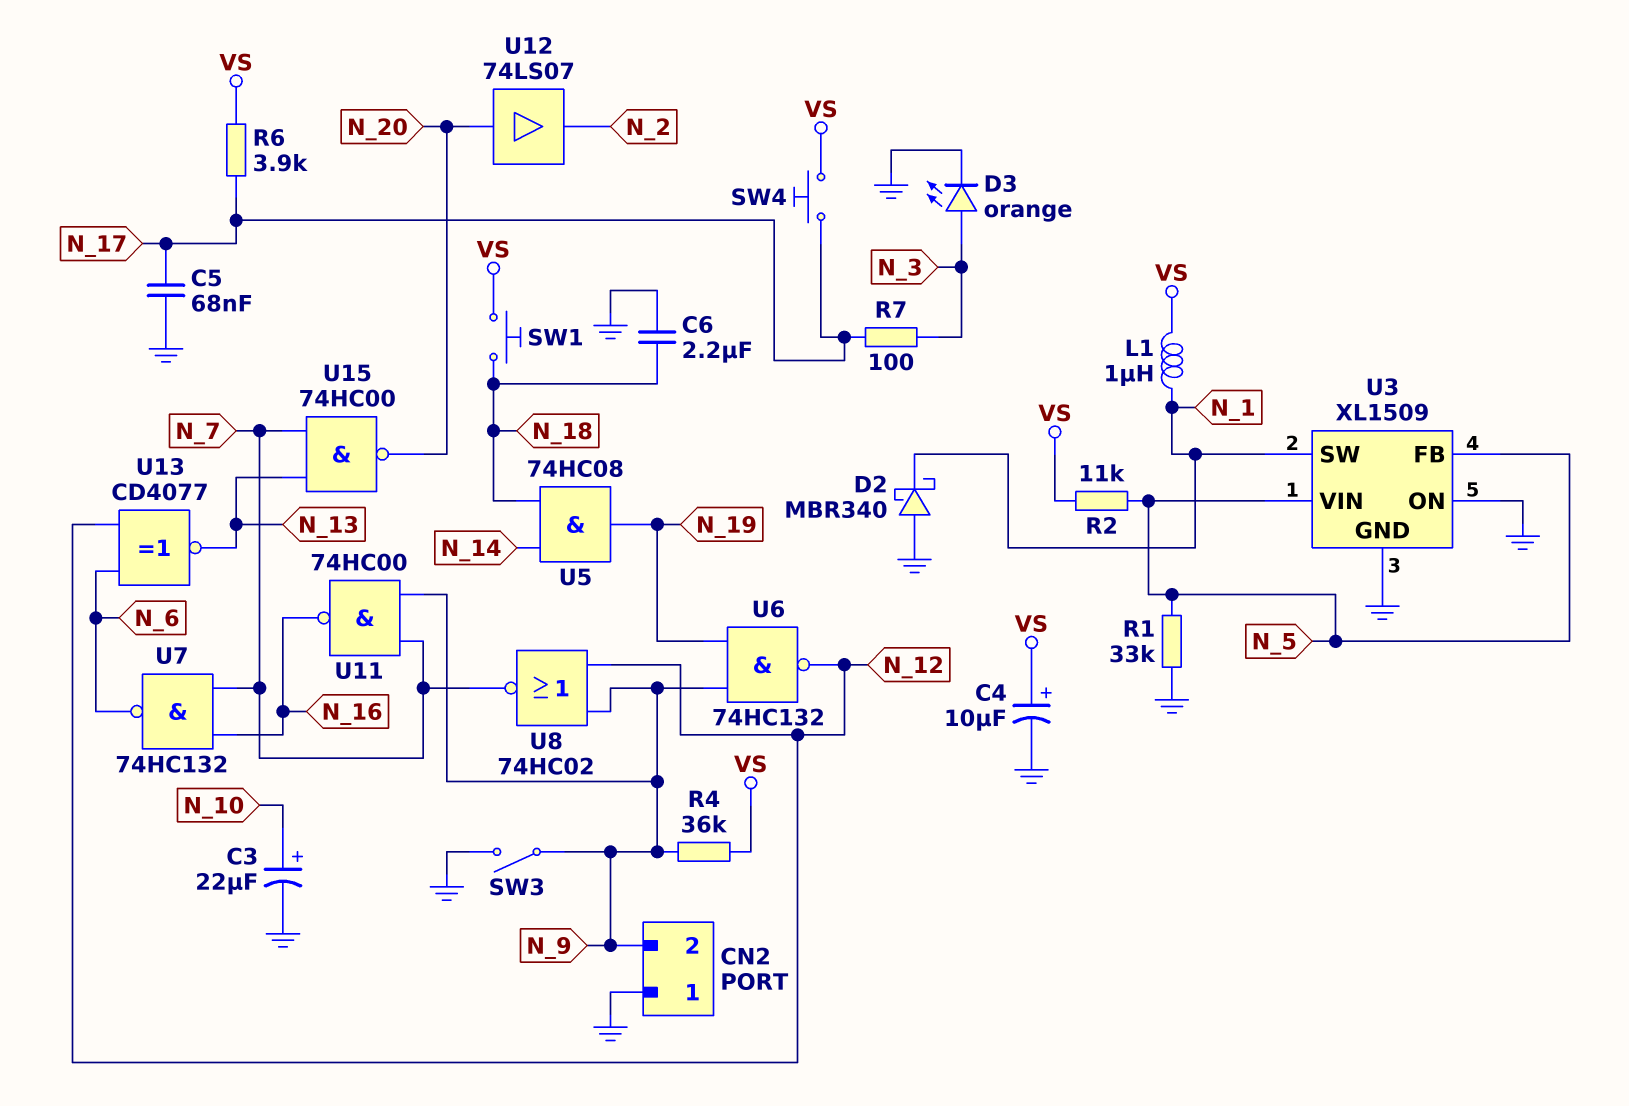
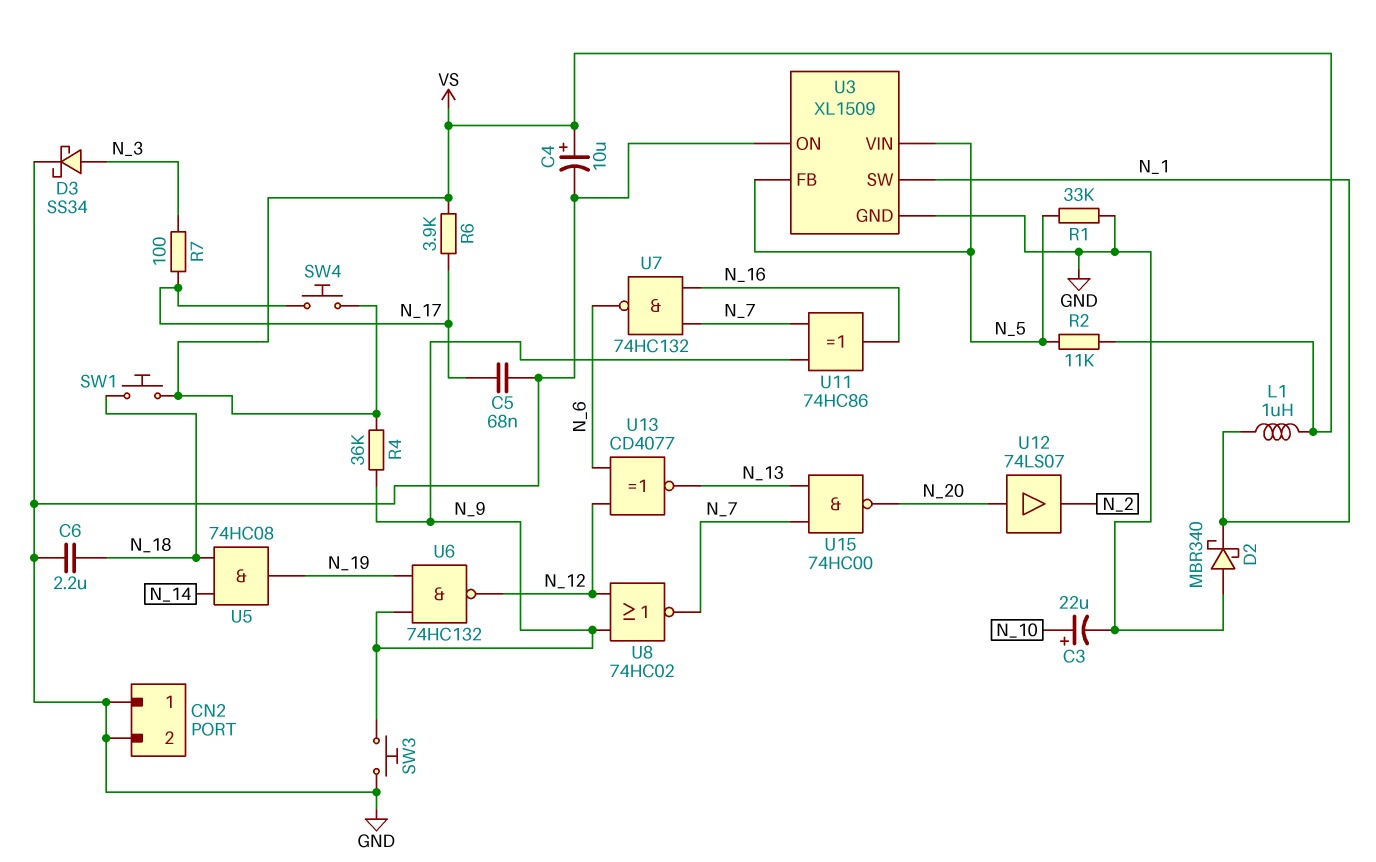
CN2 pin 2: N_9 -> GND
D3: LED orange (A N_3, K GND) -> schottky SS34 (A N_3, K GND)
SW3: switch (GND, N_9) -> button (GND, N_9)
U11: NAND 74HC00 (in N_7, in N_9, out N_16) -> XOR 74HC86 (in N_7, in N_9, out N_16)

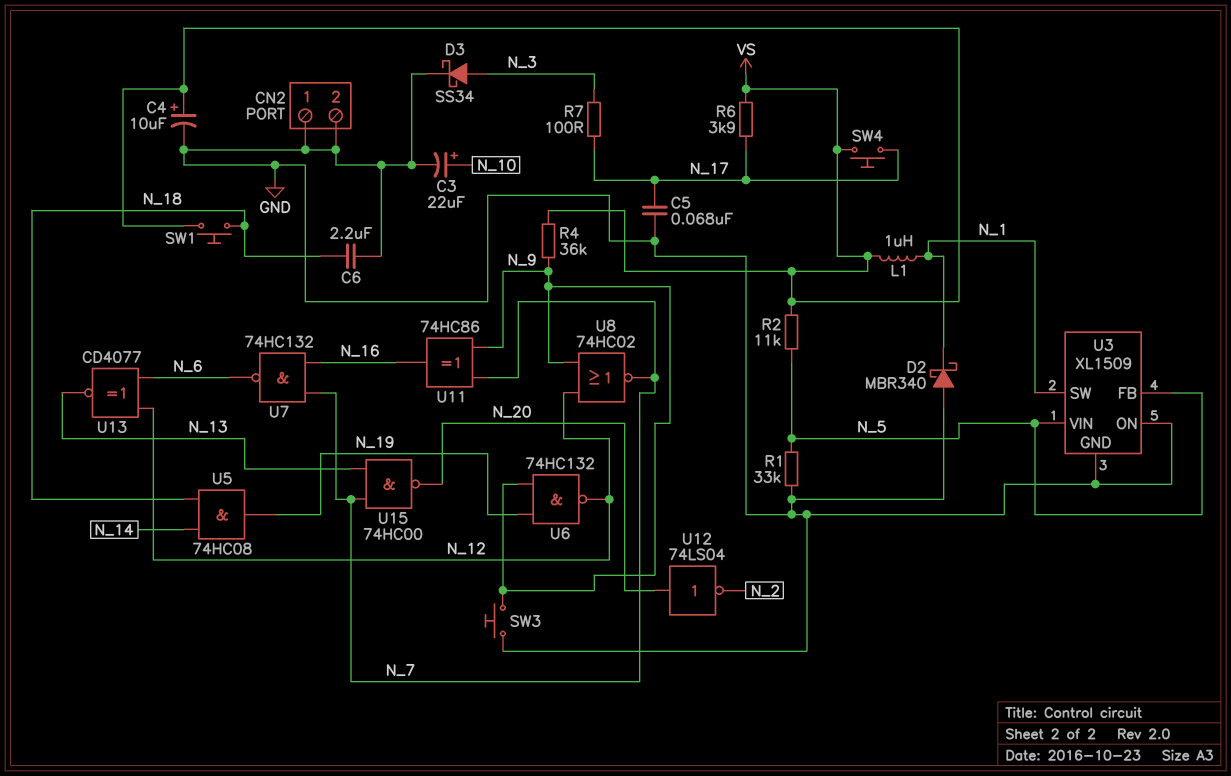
U12: buffer 74LS07 (in N_20, out N_2) -> NOT 74LS04 (in N_20, out N_2)

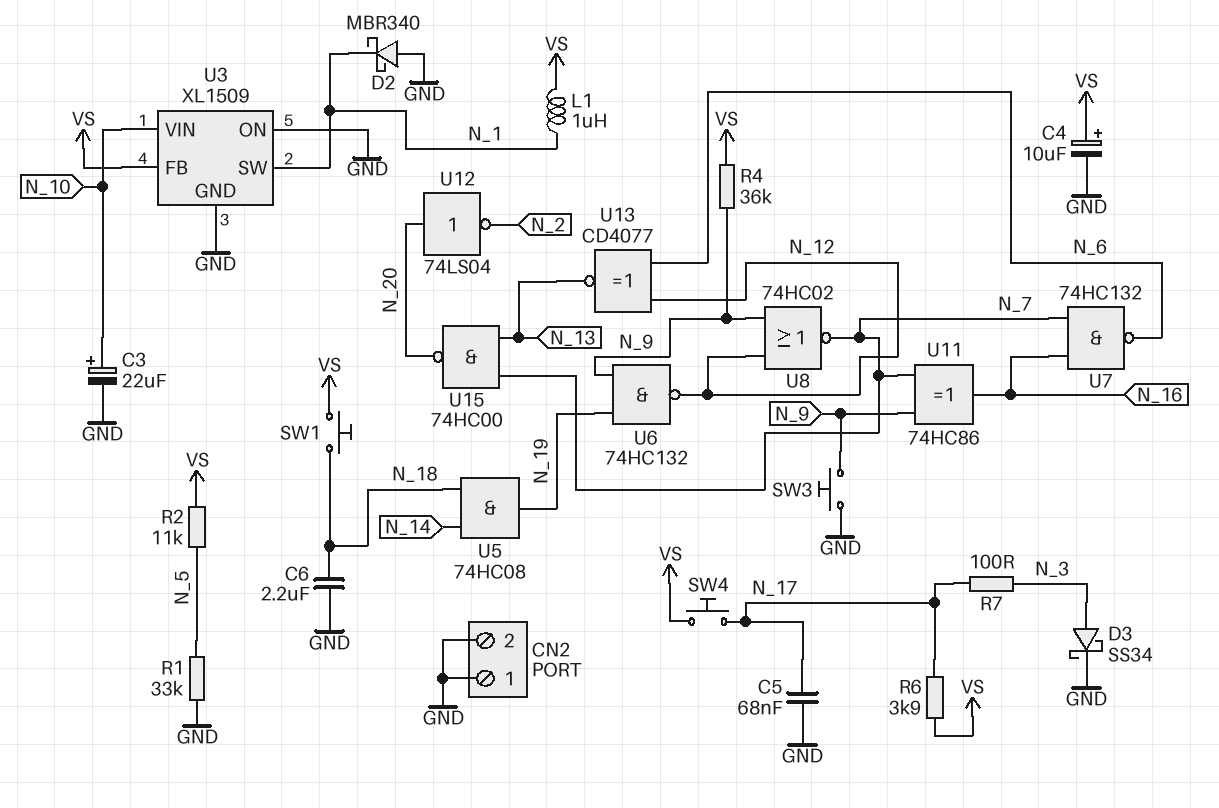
U3 pin FB: N_5 -> VS
U3 pin VIN: N_5 -> N_10

